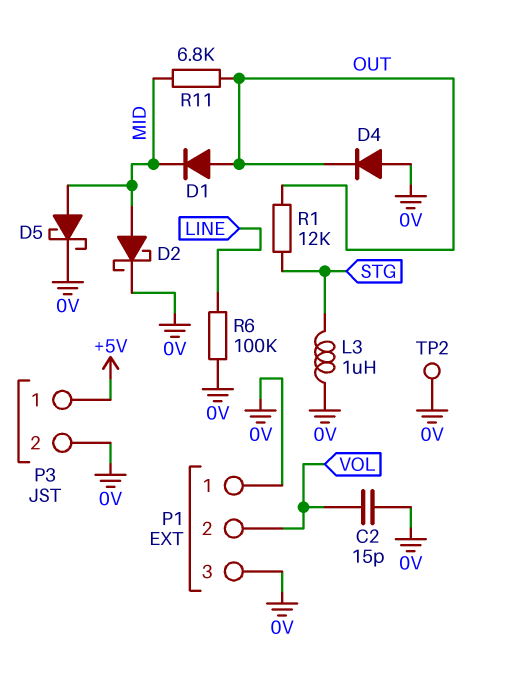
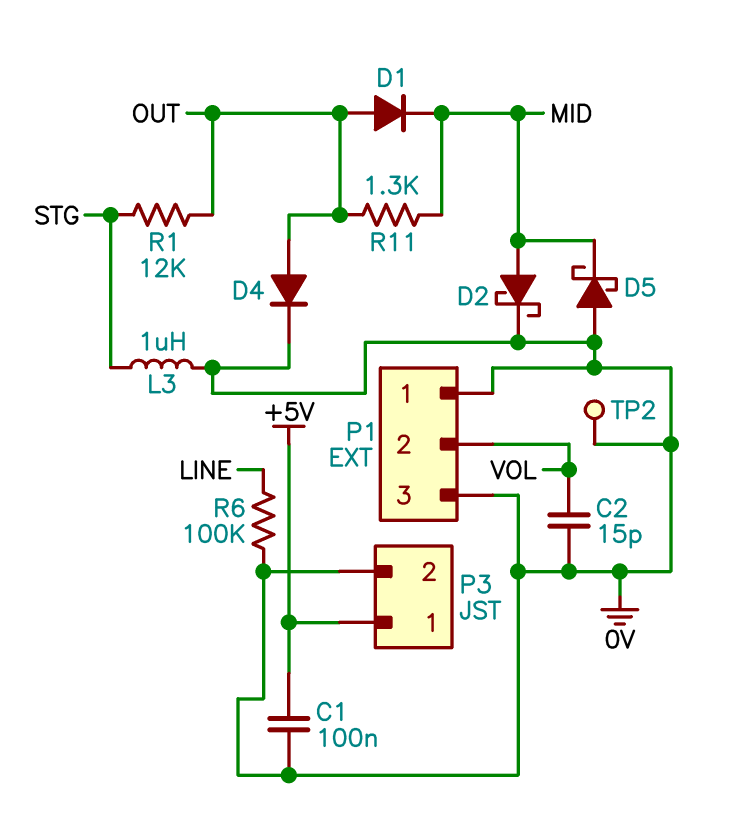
C1: none -> 100nF (+5V, 0V)
D4: diode (A 0V, K OUT) -> diode (A OUT, K 0V)
D5: schottky (A MID, K 0V) -> schottky (A 0V, K MID)
R11: 6.8k (MID, OUT) -> 1.3k (MID, OUT)

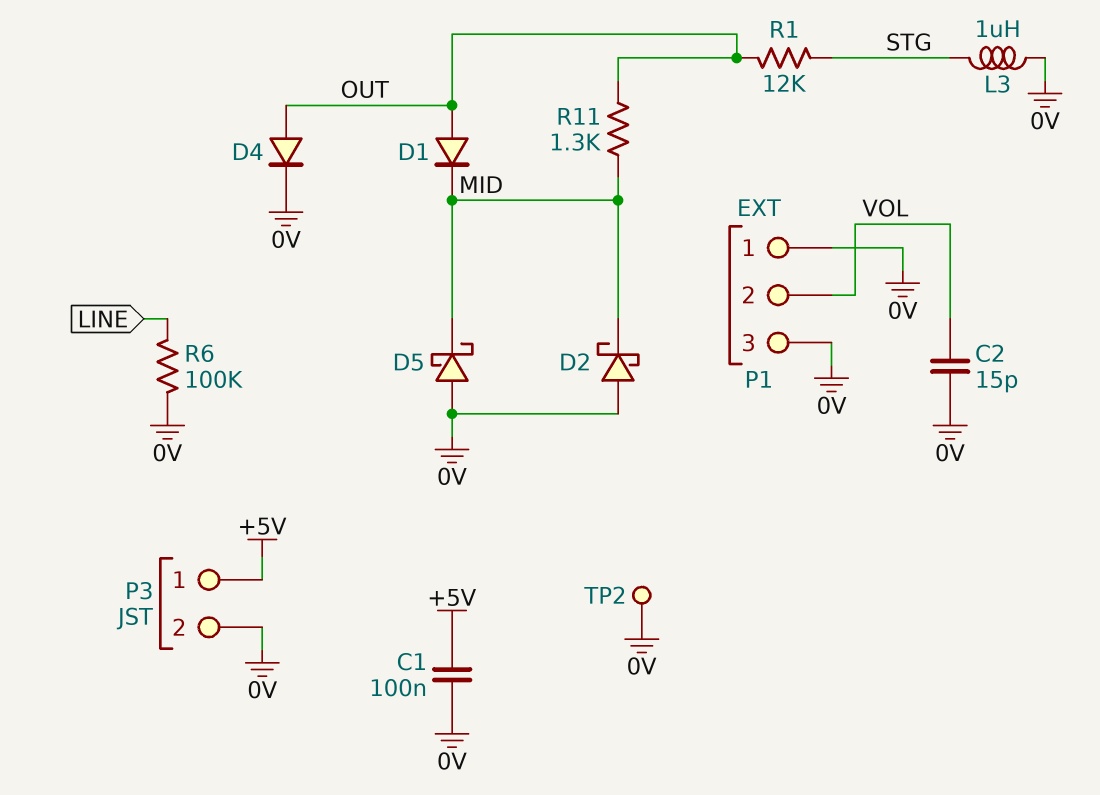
D2: schottky (A MID, K 0V) -> schottky (A 0V, K MID)

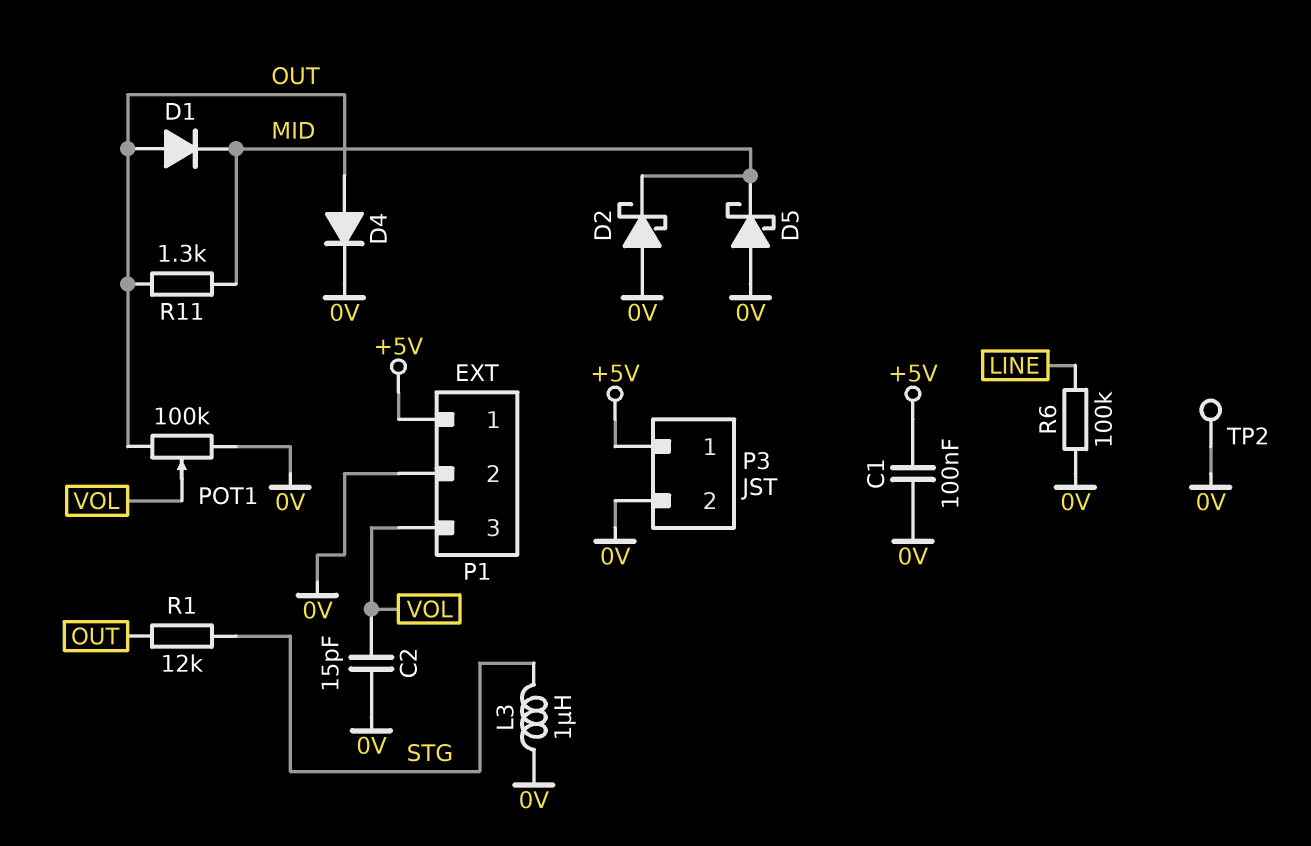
P1 pin 1: 0V -> +5V
P1 pin 2: VOL -> 0V
P1 pin 3: 0V -> VOL
POT1: none -> 100k (0V, OUT, wiper VOL)

